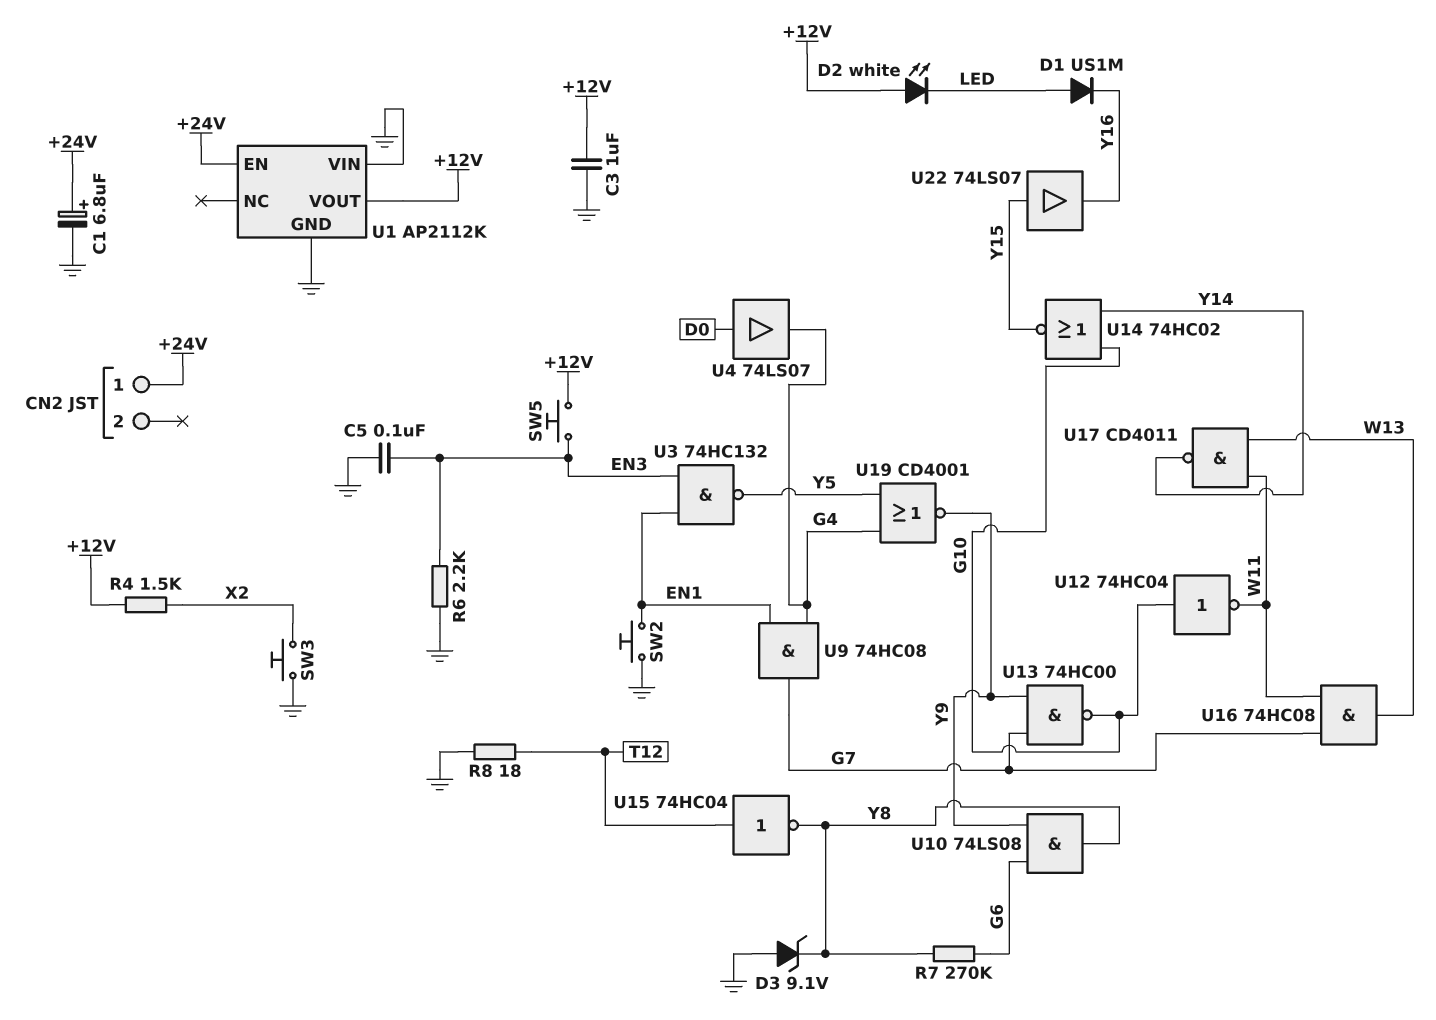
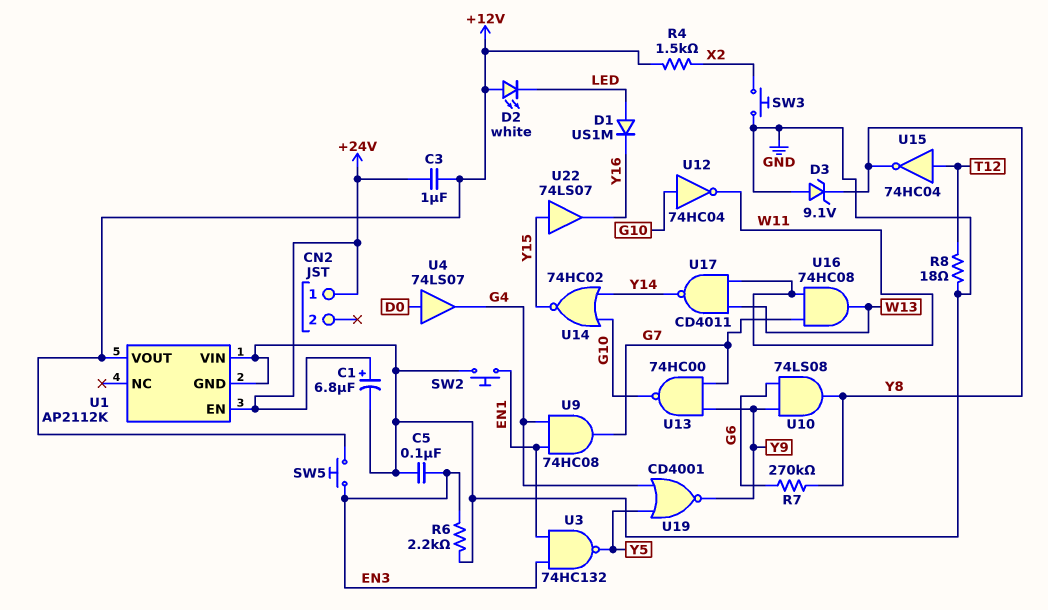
C3: 1uF (+12V, GND) -> 1uF (+12V, +24V)

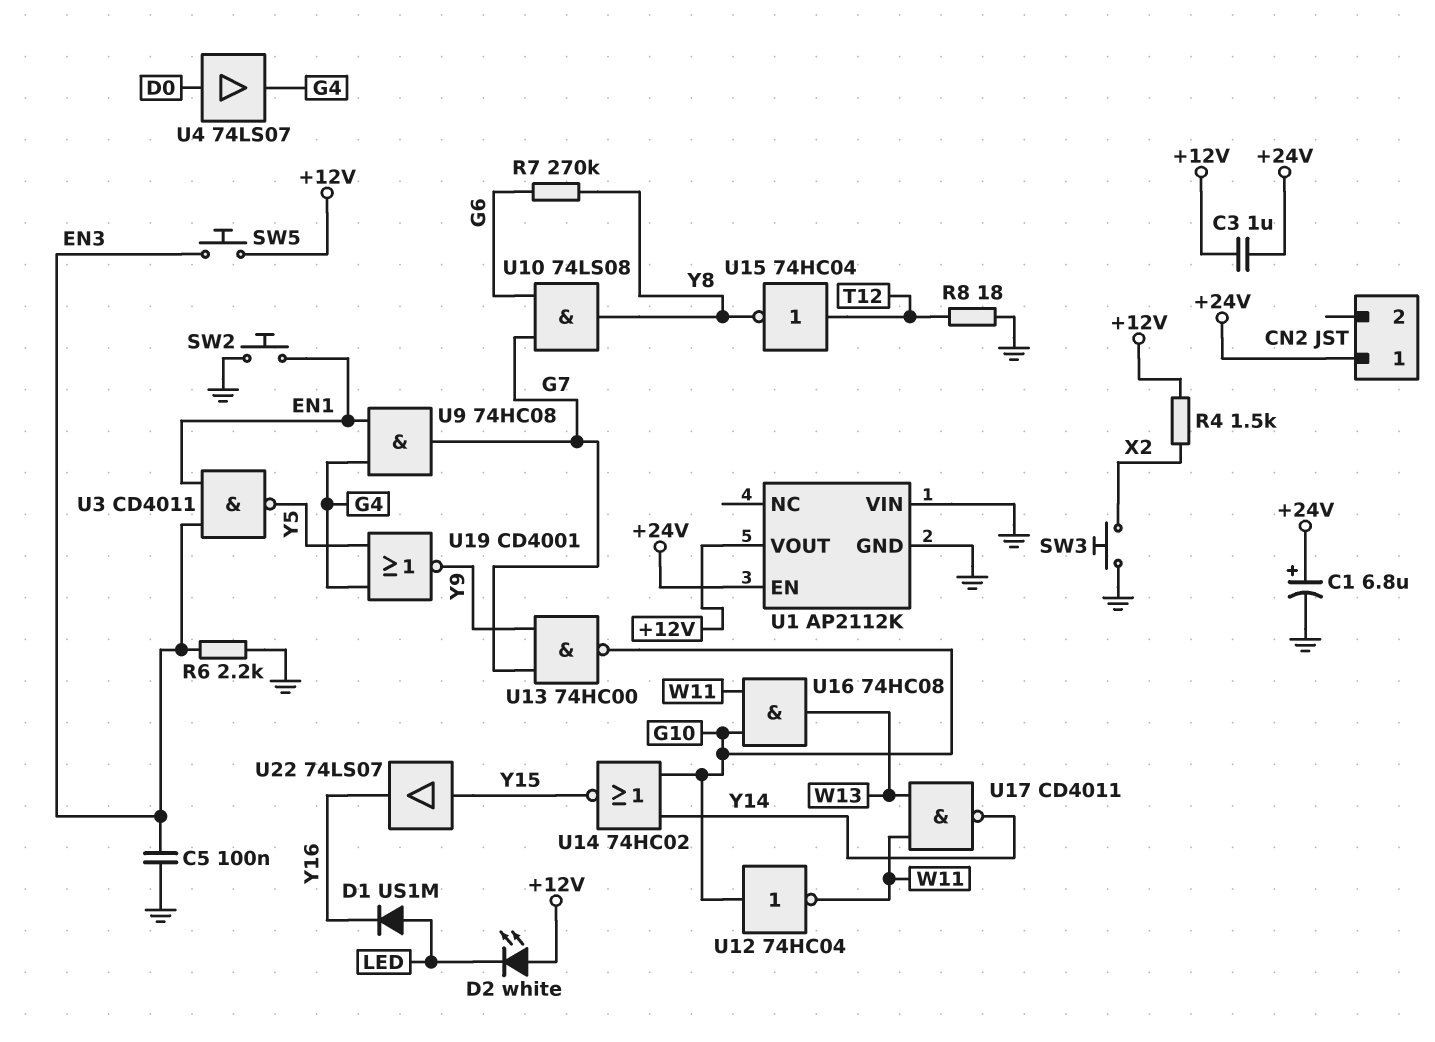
D3: zener 9.1V (A GND, K Y8) -> none
U3: NAND 74HC132 (in EN1, in EN3, out Y5) -> NAND CD4011 (in EN1, in EN3, out Y5)
U10: AND 74LS08 (in G6, in Y9, out Y8) -> AND 74LS08 (in G6, in G7, out Y8)
U16: AND 74HC08 (in G7, in W11, out W13) -> AND 74HC08 (in G10, in W11, out W13)

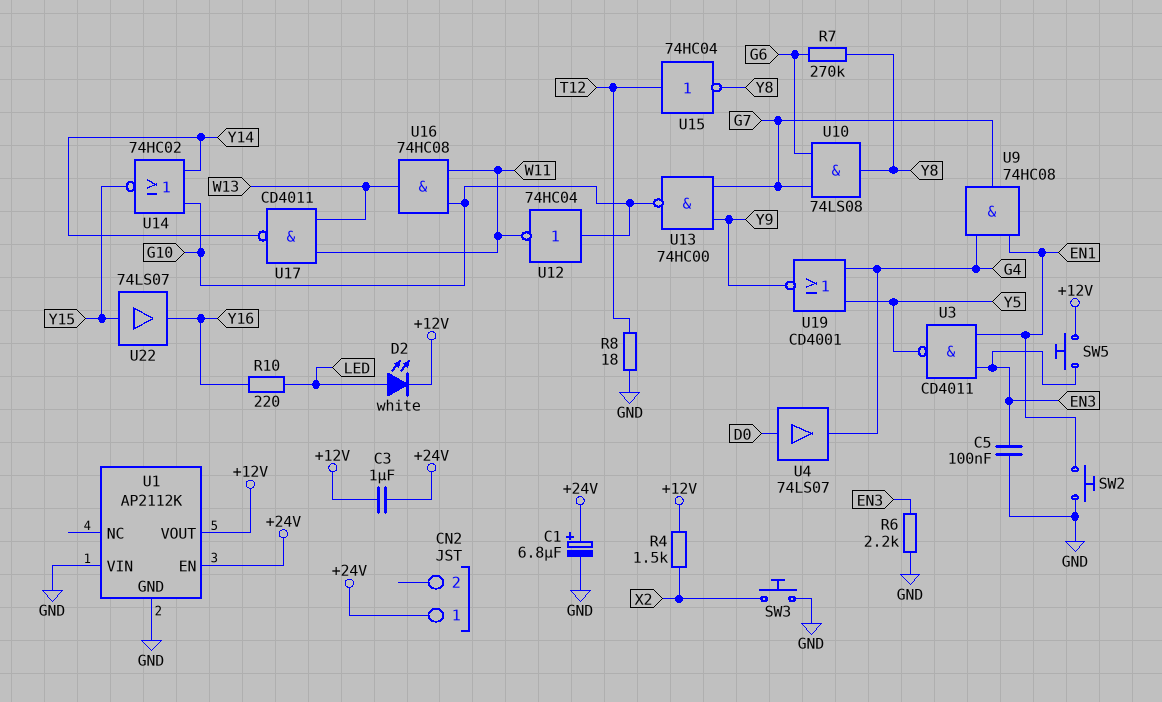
D1: diode US1M (A LED, K Y16) -> none
D2: LED white (A +12V, K LED) -> LED white (A LED, K +12V)
R10: none -> 220 (LED, Y16)

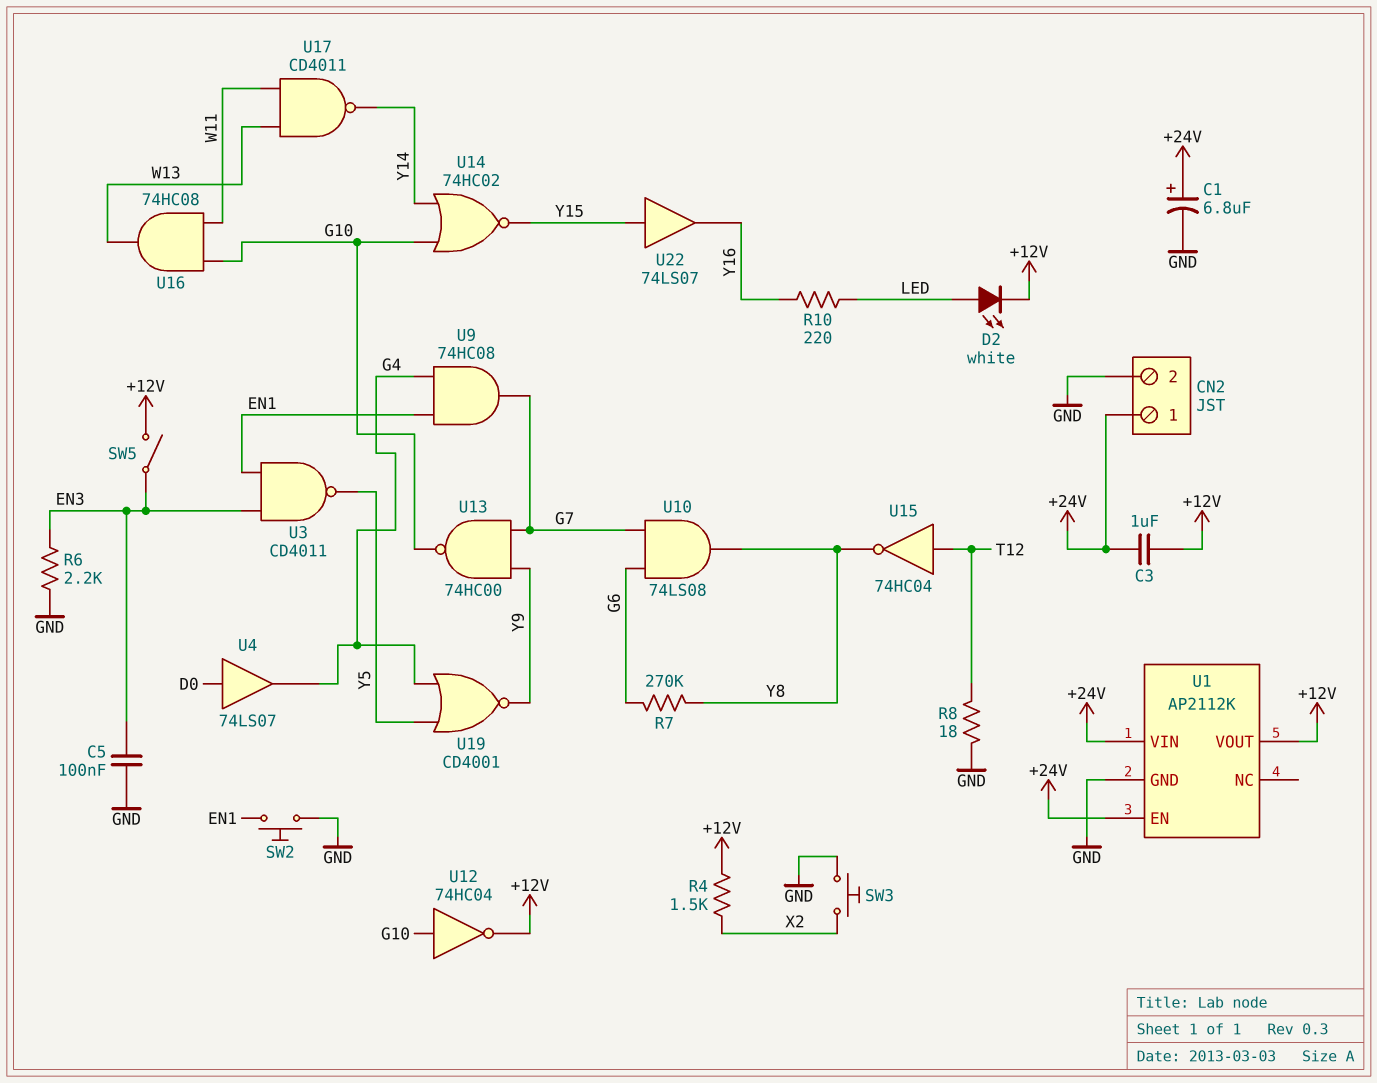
CN2 pin 2: none -> GND
SW5: button (+12V, EN3) -> switch (+12V, EN3)
U1 pin VIN: GND -> +24V
U12: NOT 74HC04 (in G10, out W11) -> NOT 74HC04 (in G10, out +12V)

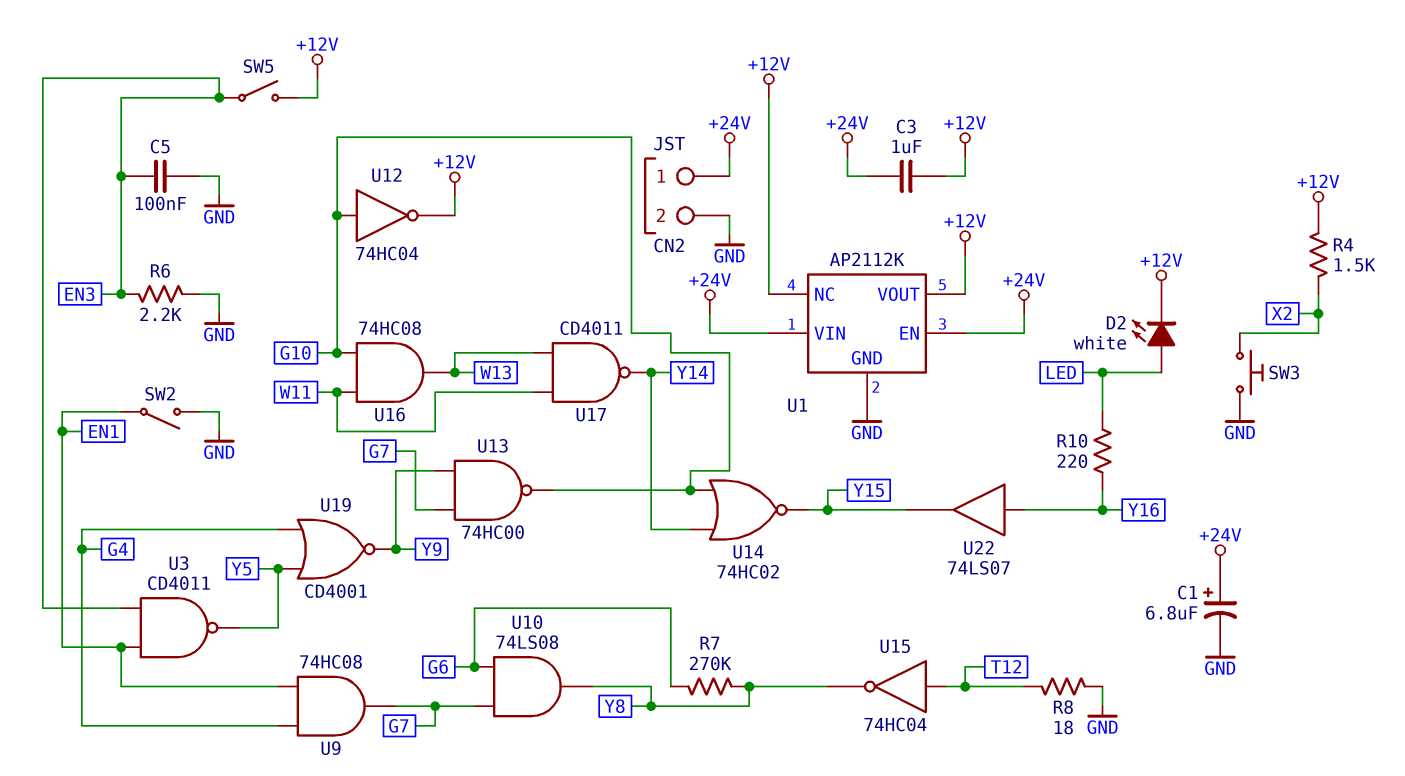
SW2: button (EN1, GND) -> switch (EN1, GND)
U1 pin NC: none -> +12V
U4: buffer 74LS07 (in D0, out G4) -> none
U22: buffer 74LS07 (in Y15, out Y16) -> buffer 74LS07 (in Y16, out Y15)

